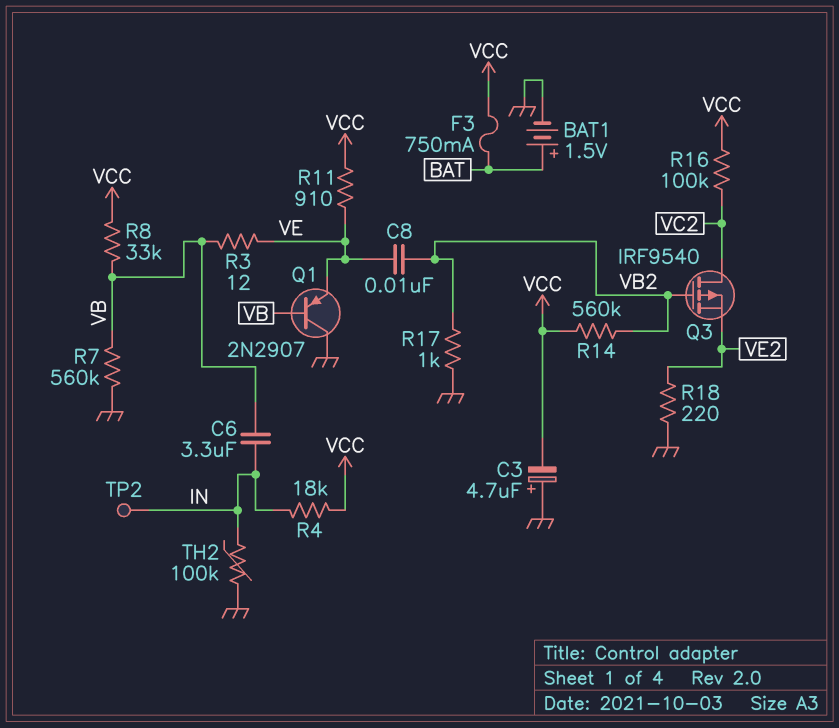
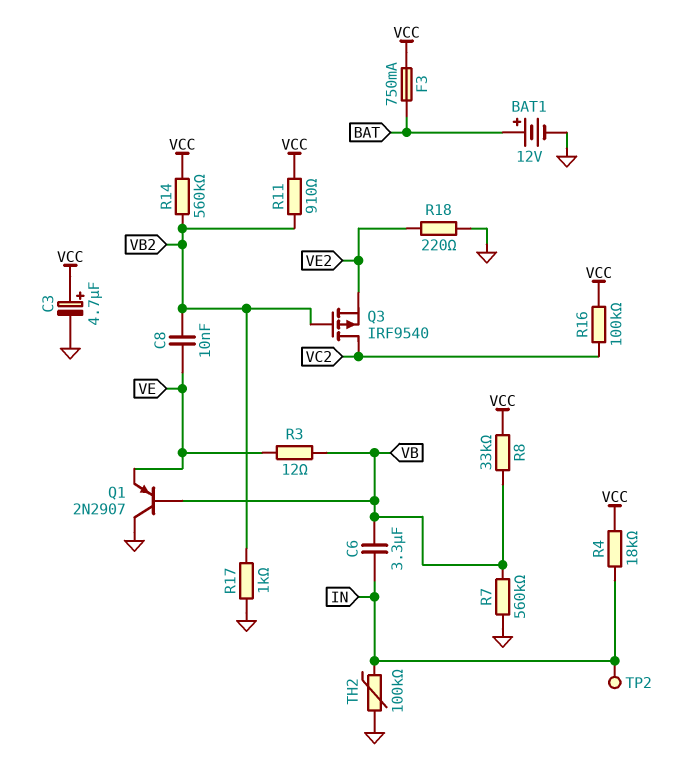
BAT1: 1.5V (plus BAT, minus GND) -> 12V (plus BAT, minus GND)
C3: 4.7uF (plus GND, minus VCC) -> 4.7uF (plus VCC, minus GND)
R11: 910 (VCC, VE) -> 910 (VB2, VCC)

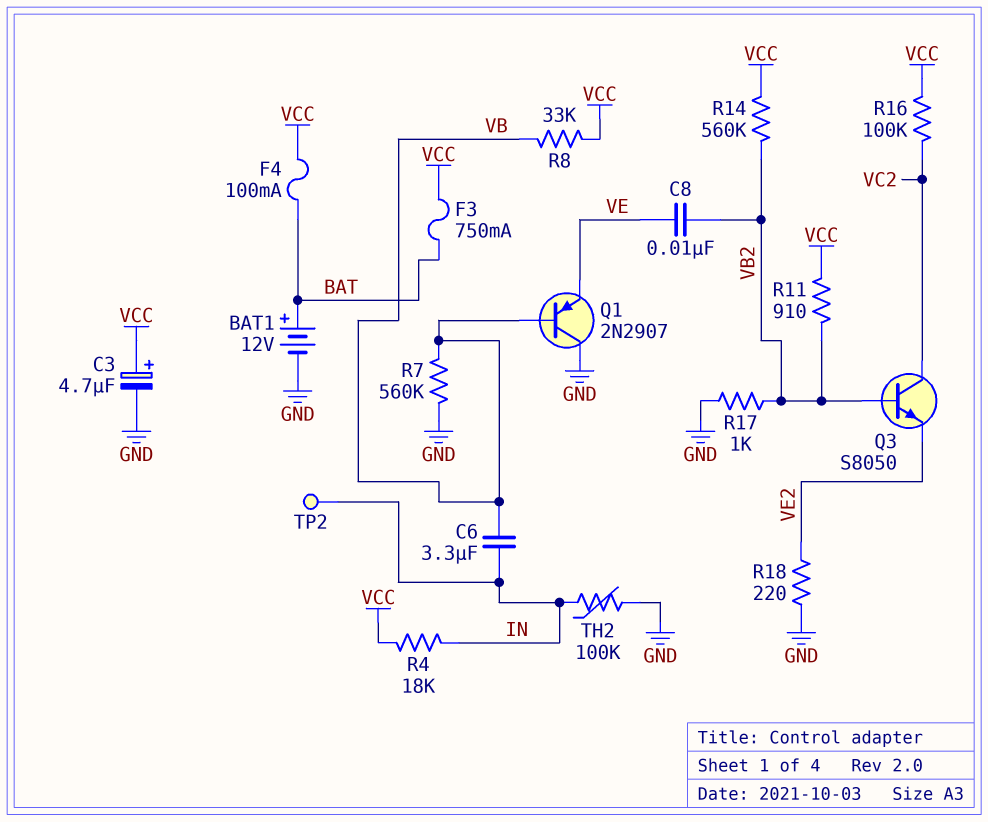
F4: none -> 100mA (BAT, VCC)
Q3: PMOS IRF9540 (G VB2, D VC2, S VE2) -> NPN S8050 (B VB2, C VC2, E VE2)
R3: 12 (VB, VE) -> none

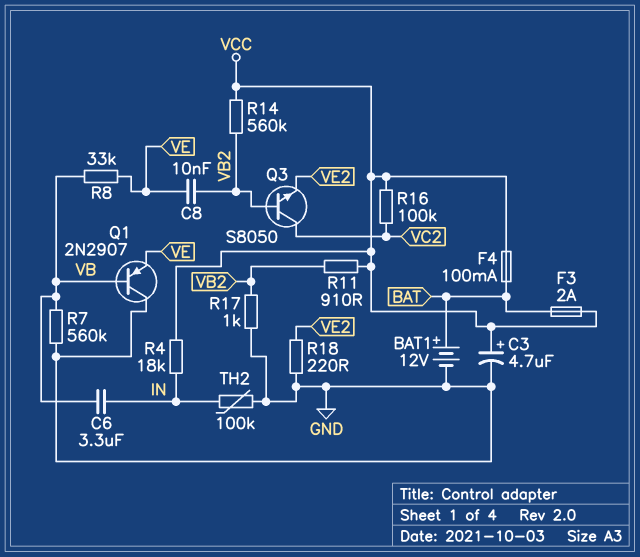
F3: 750mA (BAT, VCC) -> 2A (BAT, VCC)
R8: 33k (VB, VCC) -> 33k (VB, VE)
TP2: test point (IN) -> none

